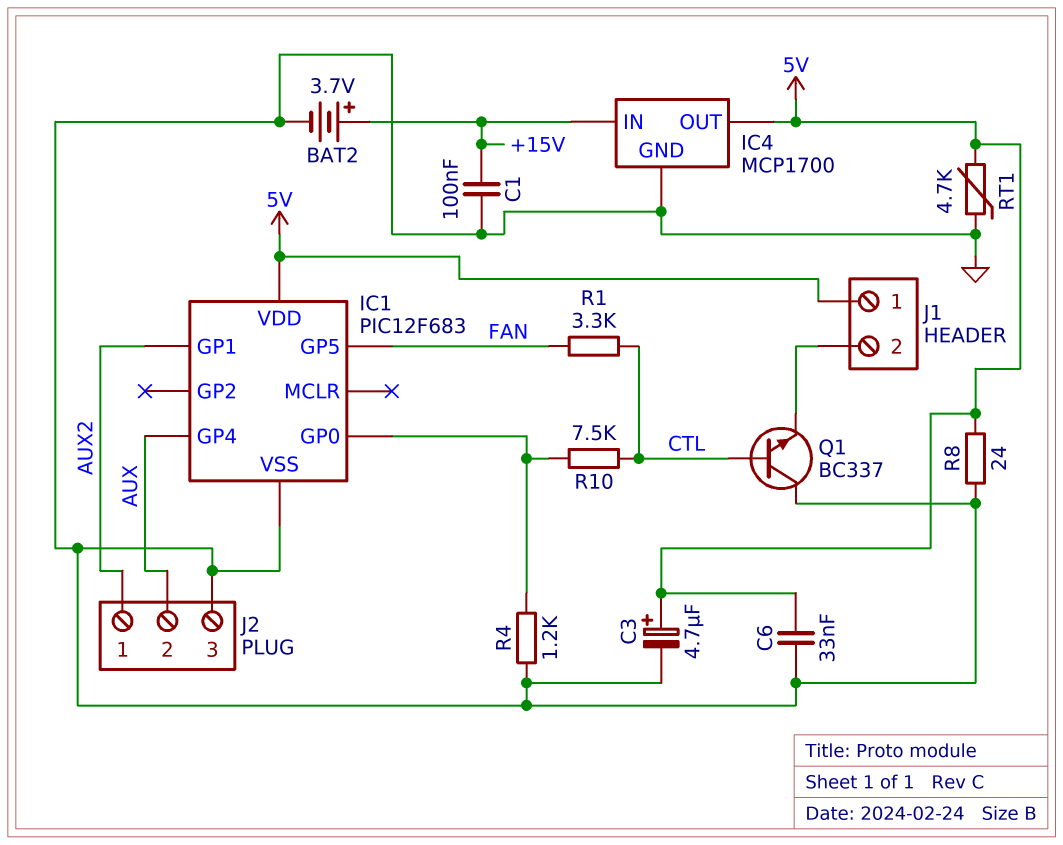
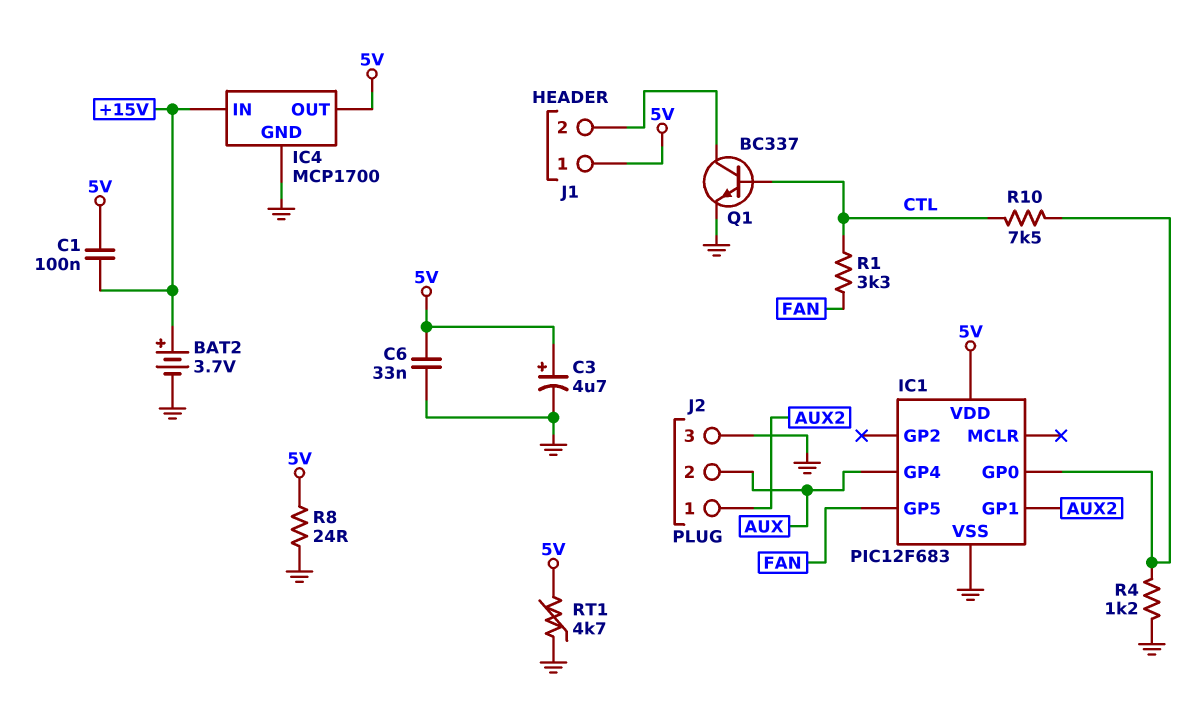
C1: 100nF (+15V, GND) -> 100nF (+15V, 5V)
Q1: NPN BC337 (B CTL, C GND, E J1/2) -> NPN BC337 (B CTL, C J1/2, E GND)

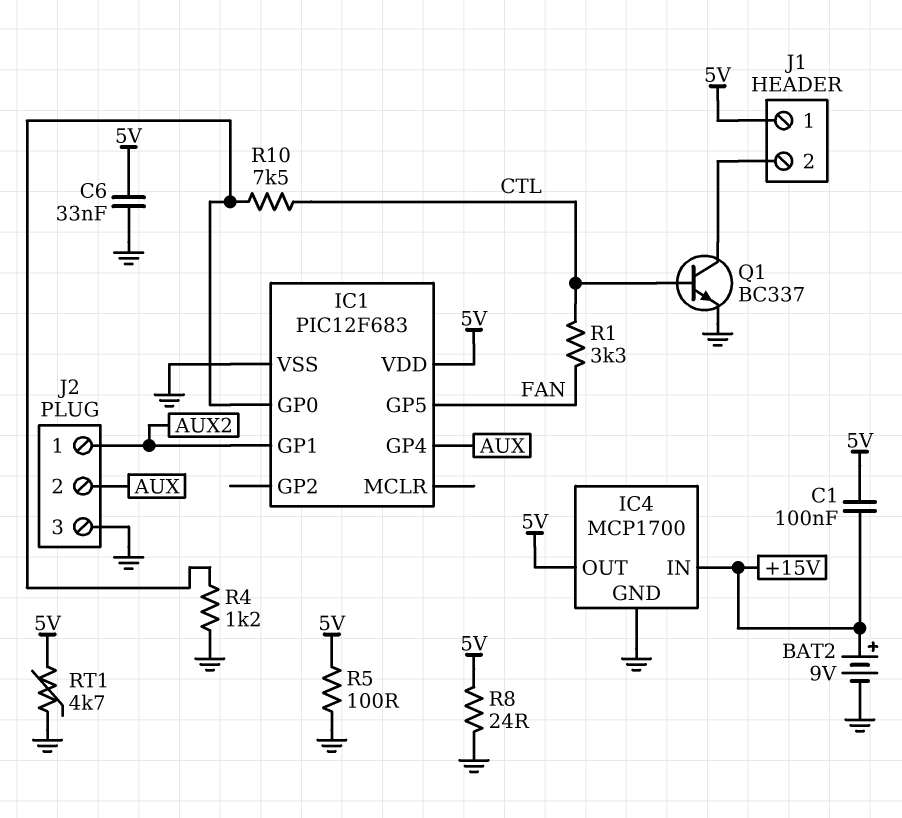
BAT2: 3.7V (plus +15V, minus GND) -> 9V (plus +15V, minus GND)
C3: 4.7uF (plus 5V, minus GND) -> none
R5: none -> 100 (5V, GND)

